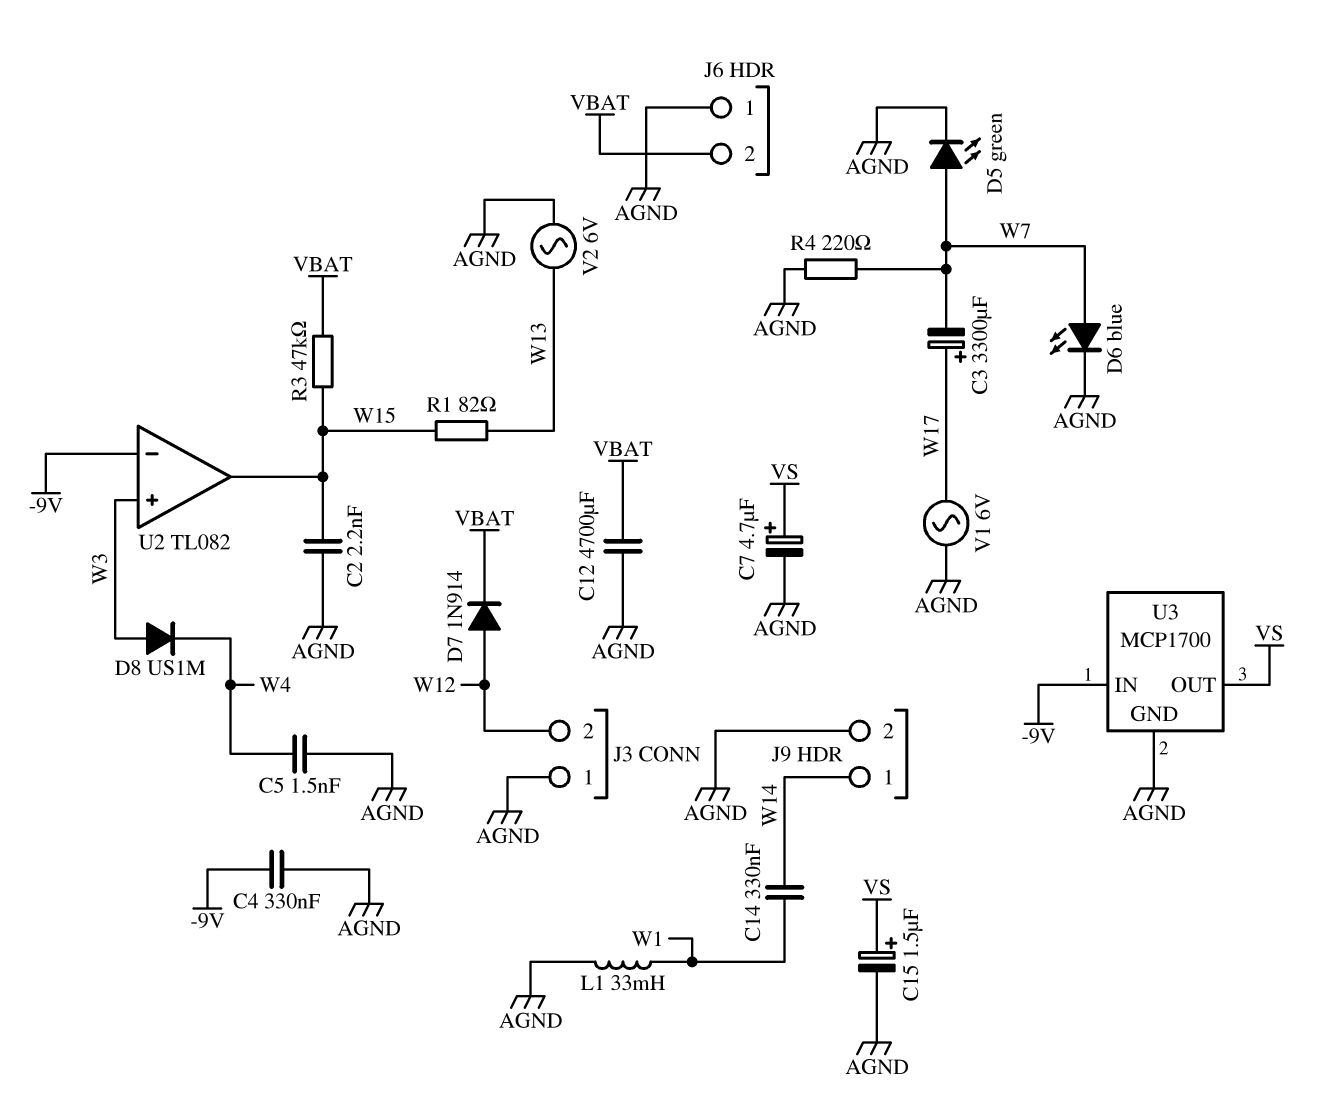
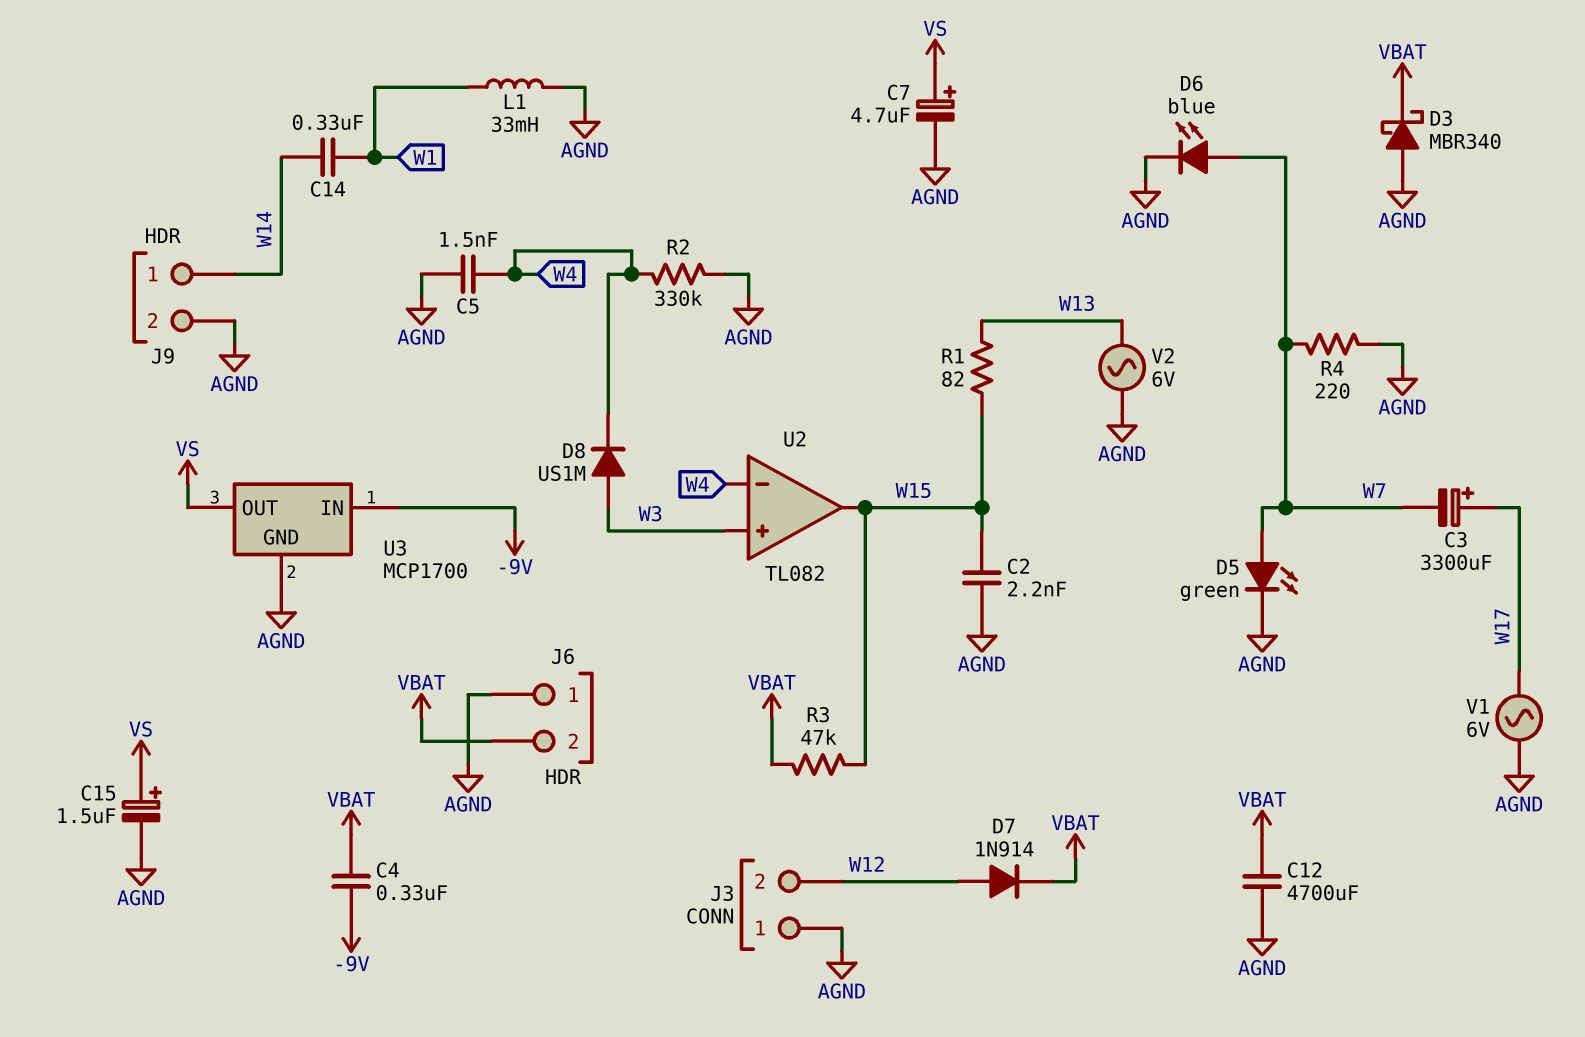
C4: 330nF (-9V, AGND) -> 330nF (-9V, VBAT)
D3: none -> schottky MBR340 (A AGND, K VBAT)
R2: none -> 330k (AGND, W4)
U2 pin in-: -9V -> W4

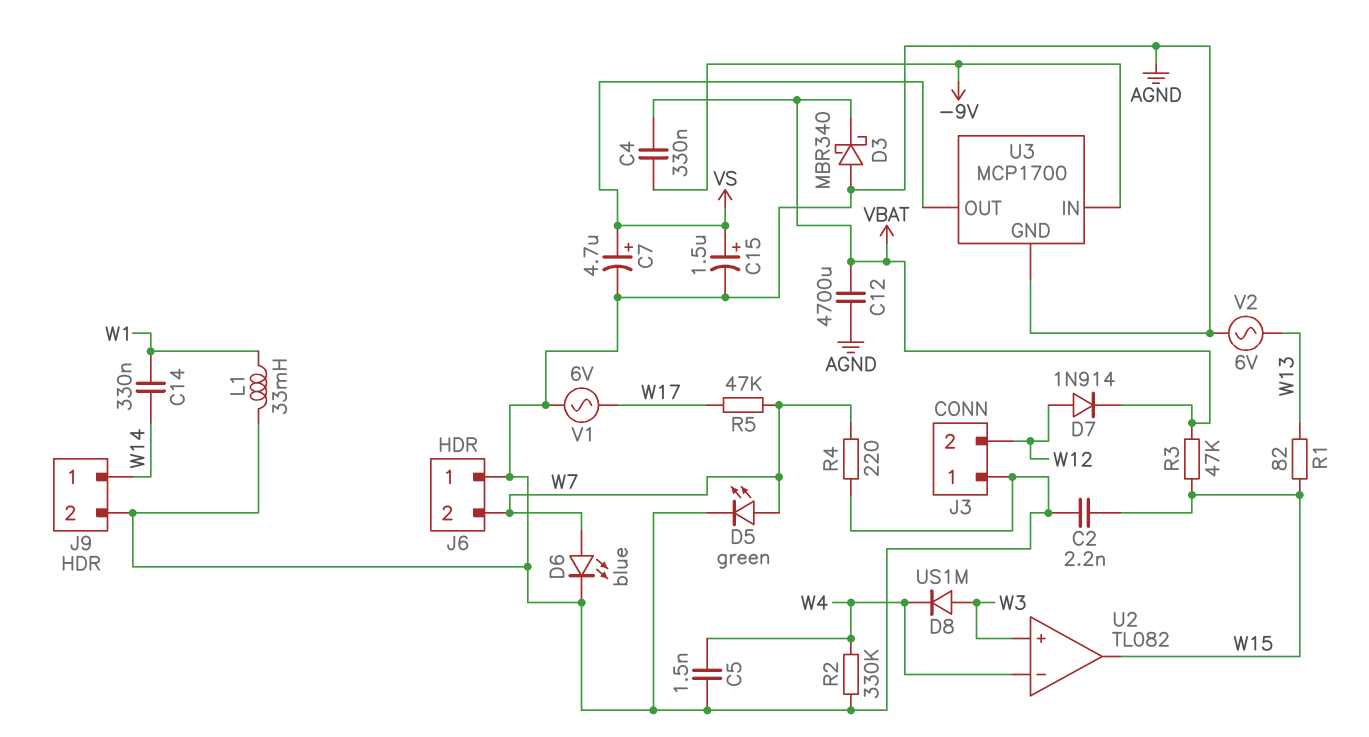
C3: 3300uF (plus W17, minus W7) -> none
J6 pin 2: VBAT -> W7
R5: none -> 47k (W7, W17)

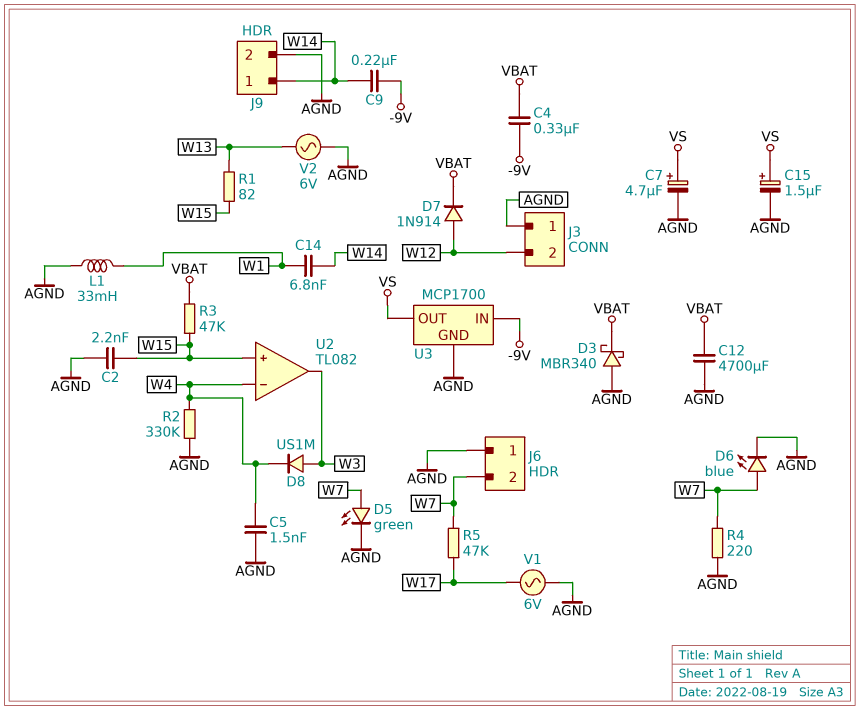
C9: none -> 220nF (-9V, W14)
C14: 330nF (W1, W14) -> 6.8nF (W1, W14)
U2 pin in+: W3 -> W15
U2 pin out: W15 -> W3

